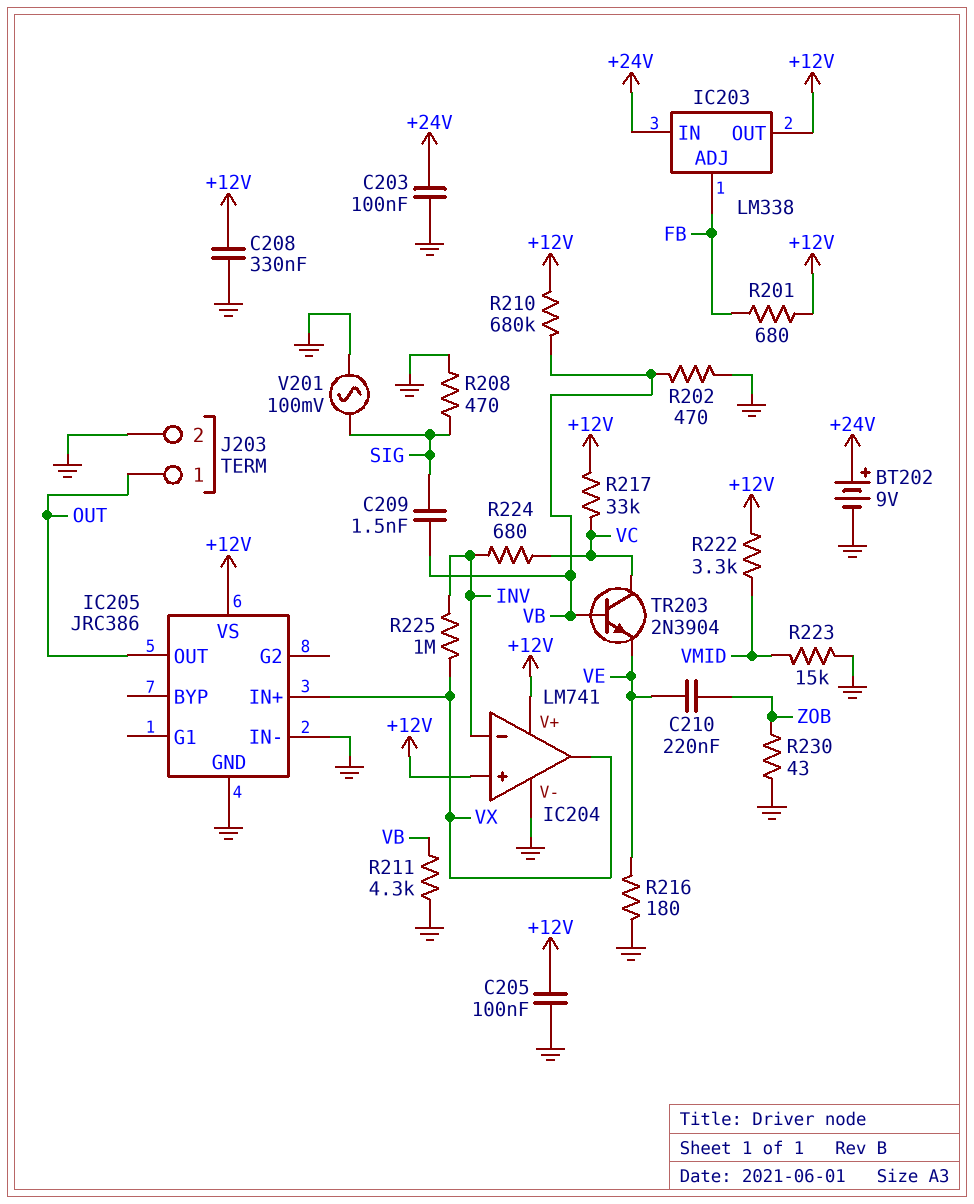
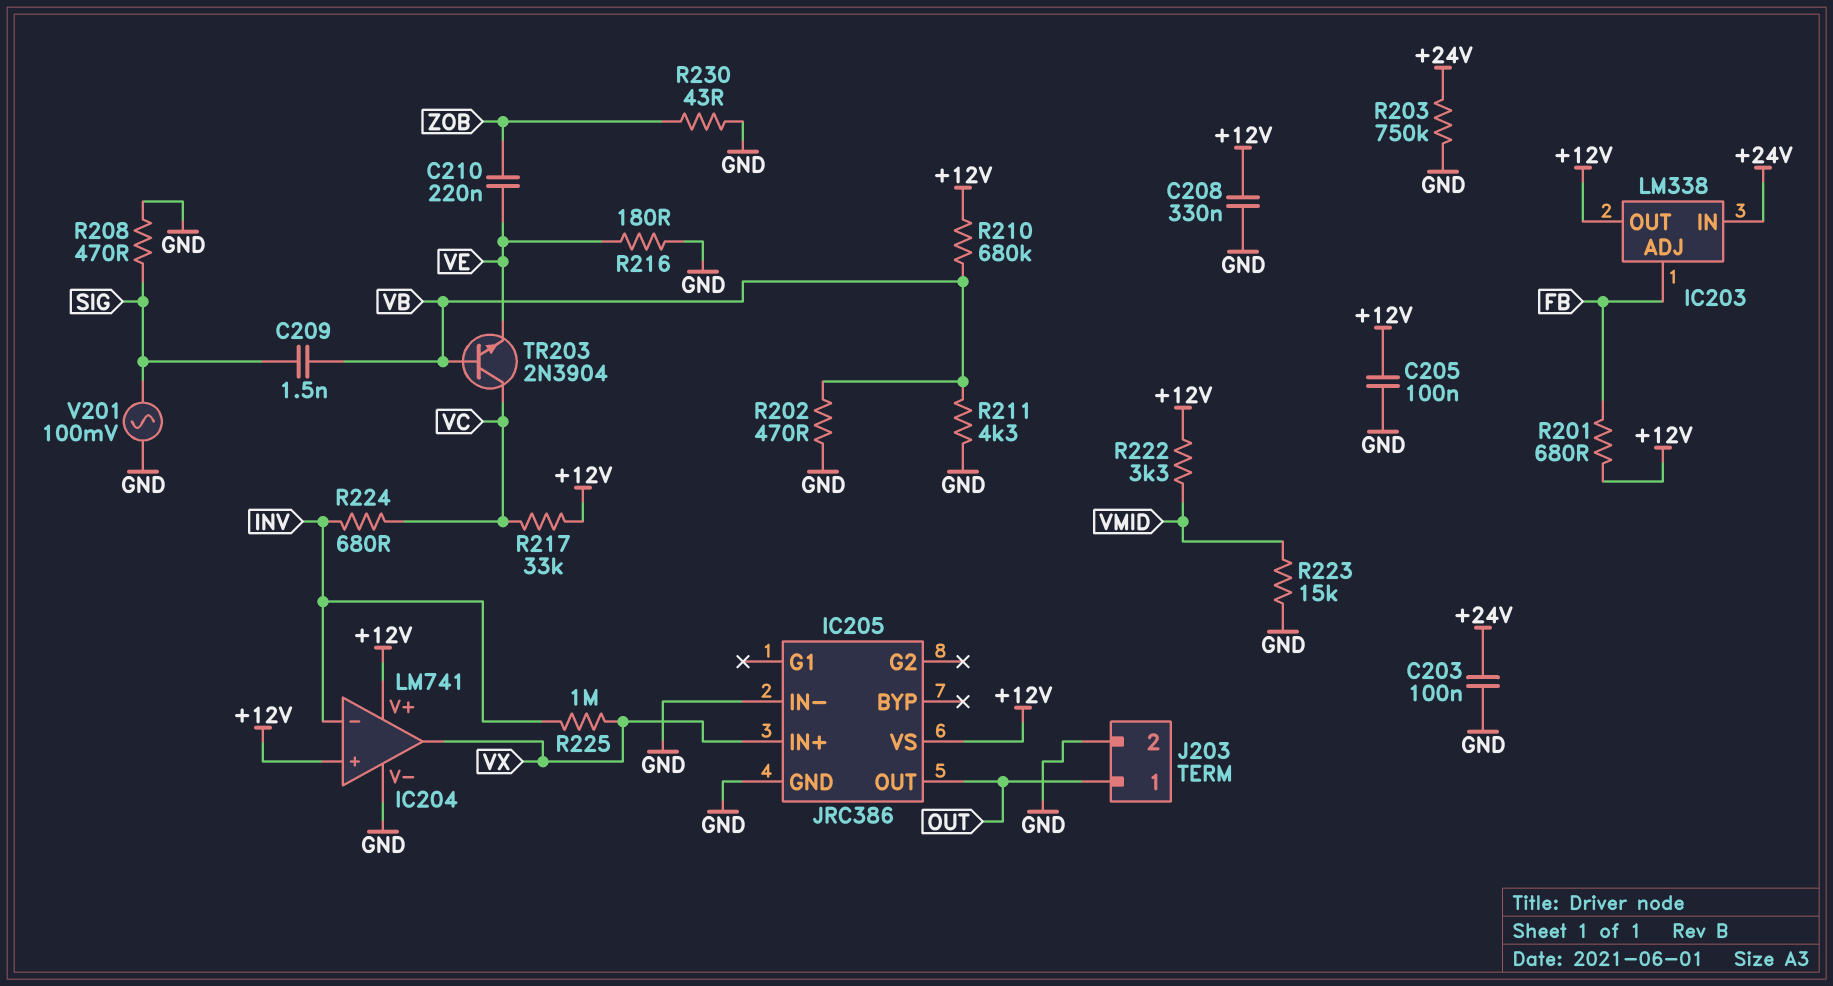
BT202: 9V (plus +24V, minus GND) -> none
R203: none -> 750k (+24V, GND)

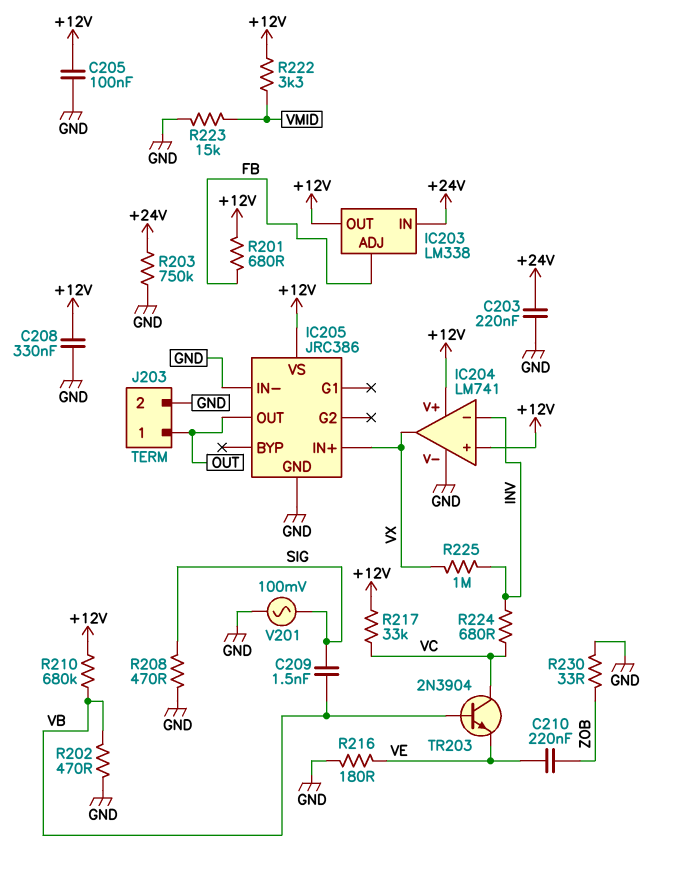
C203: 100nF (+24V, GND) -> 220nF (+24V, GND)
R211: 4.3k (GND, VB) -> none
R230: 43 (GND, ZOB) -> 33 (GND, ZOB)

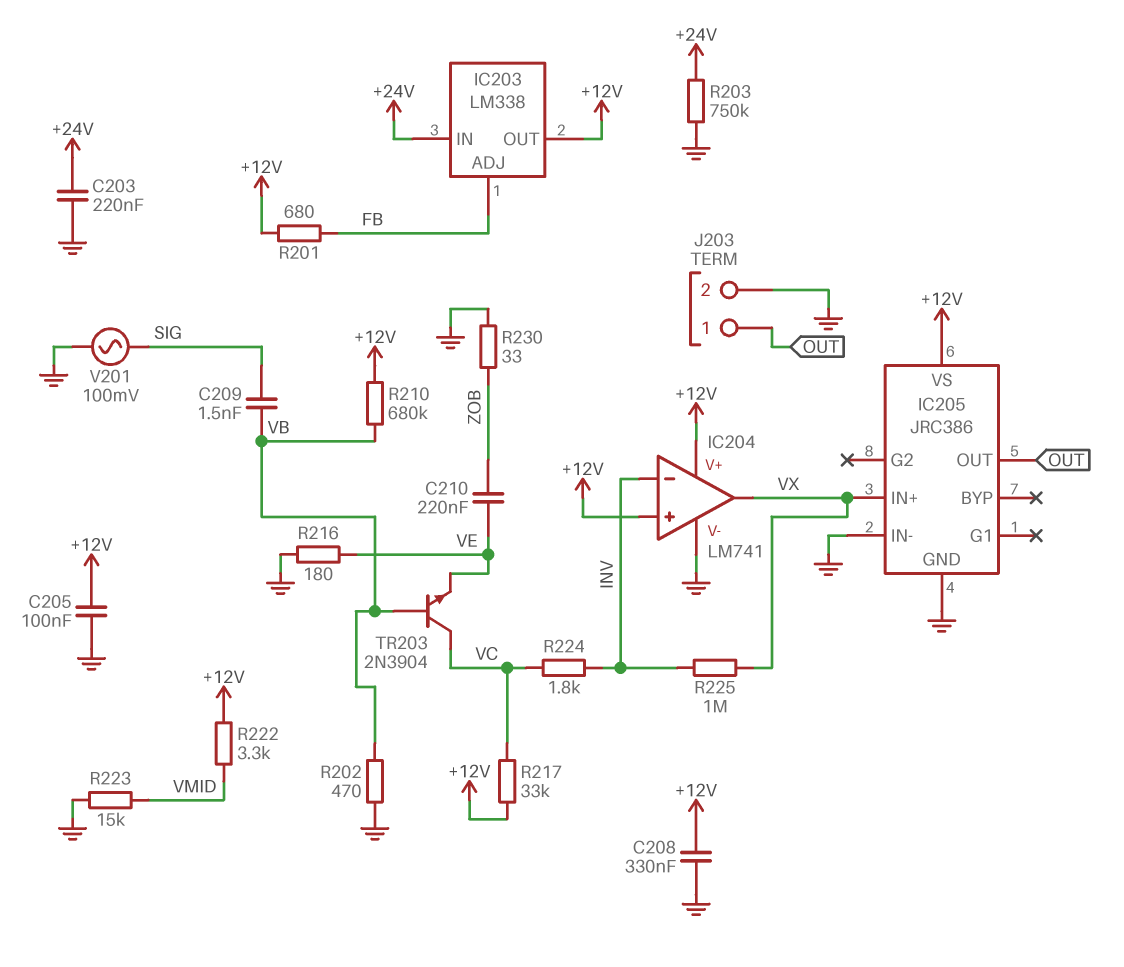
R208: 470 (GND, SIG) -> none
R224: 680 (INV, VC) -> 1.8k (INV, VC)

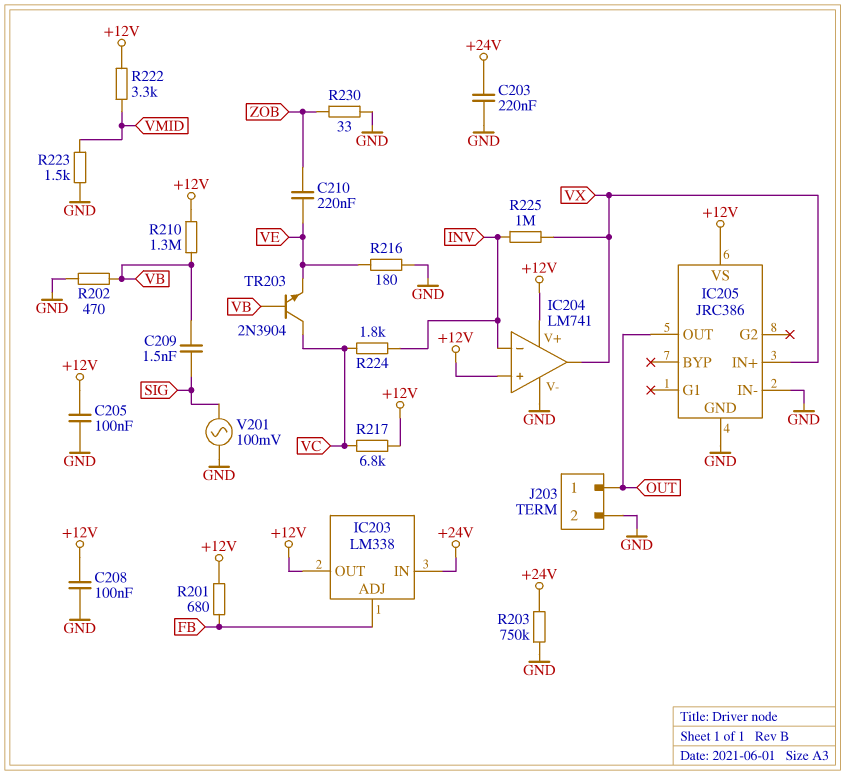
C208: 330nF (+12V, GND) -> 100nF (+12V, GND)
R210: 680k (+12V, VB) -> 1.3M (+12V, VB)
R217: 33k (+12V, VC) -> 6.8k (+12V, VC)
R223: 15k (GND, VMID) -> 1.5k (GND, VMID)

